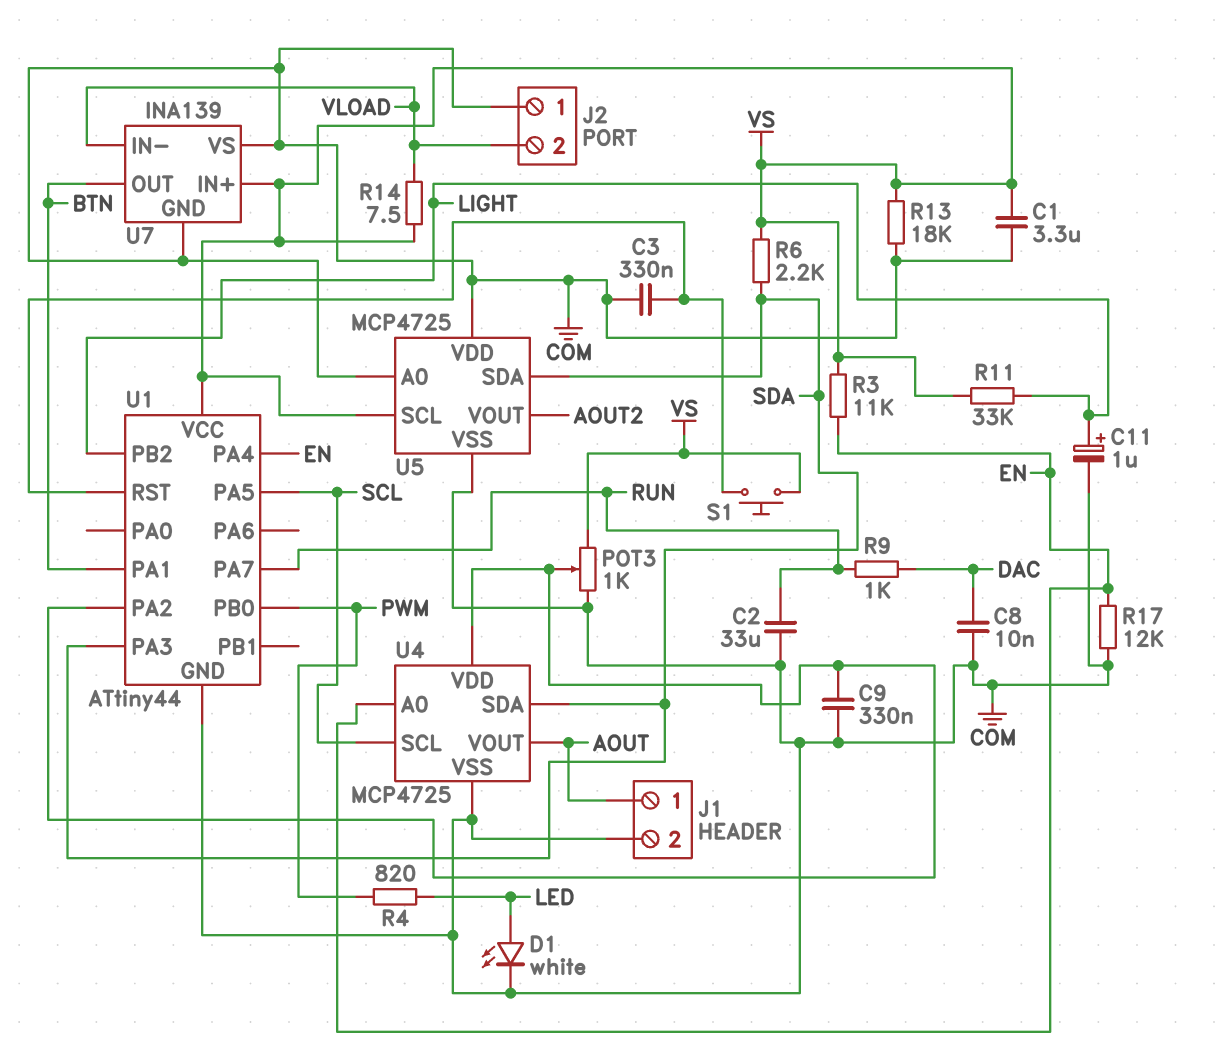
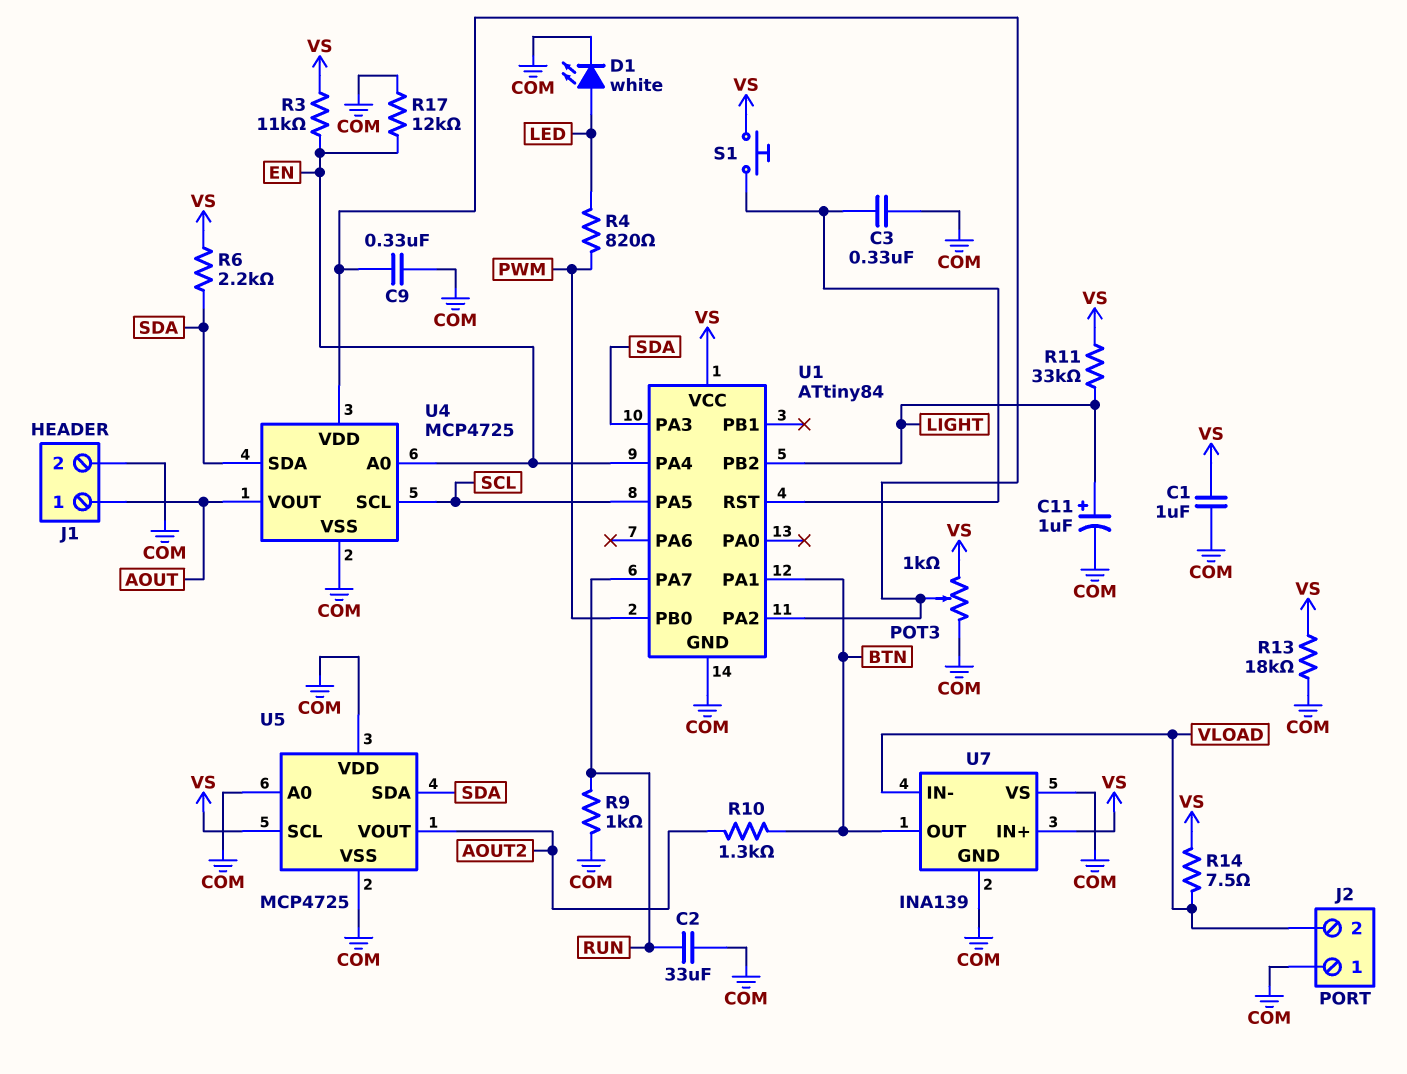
C1: 3.3uF (COM, VS) -> 1uF (COM, VS)
C8: 10nF (COM, DAC) -> none
R9: 1k (DAC, RUN) -> 1k (COM, RUN)
R10: none -> 1.3k (AOUT2, BTN)
U1: ATtiny44 -> ATtiny84

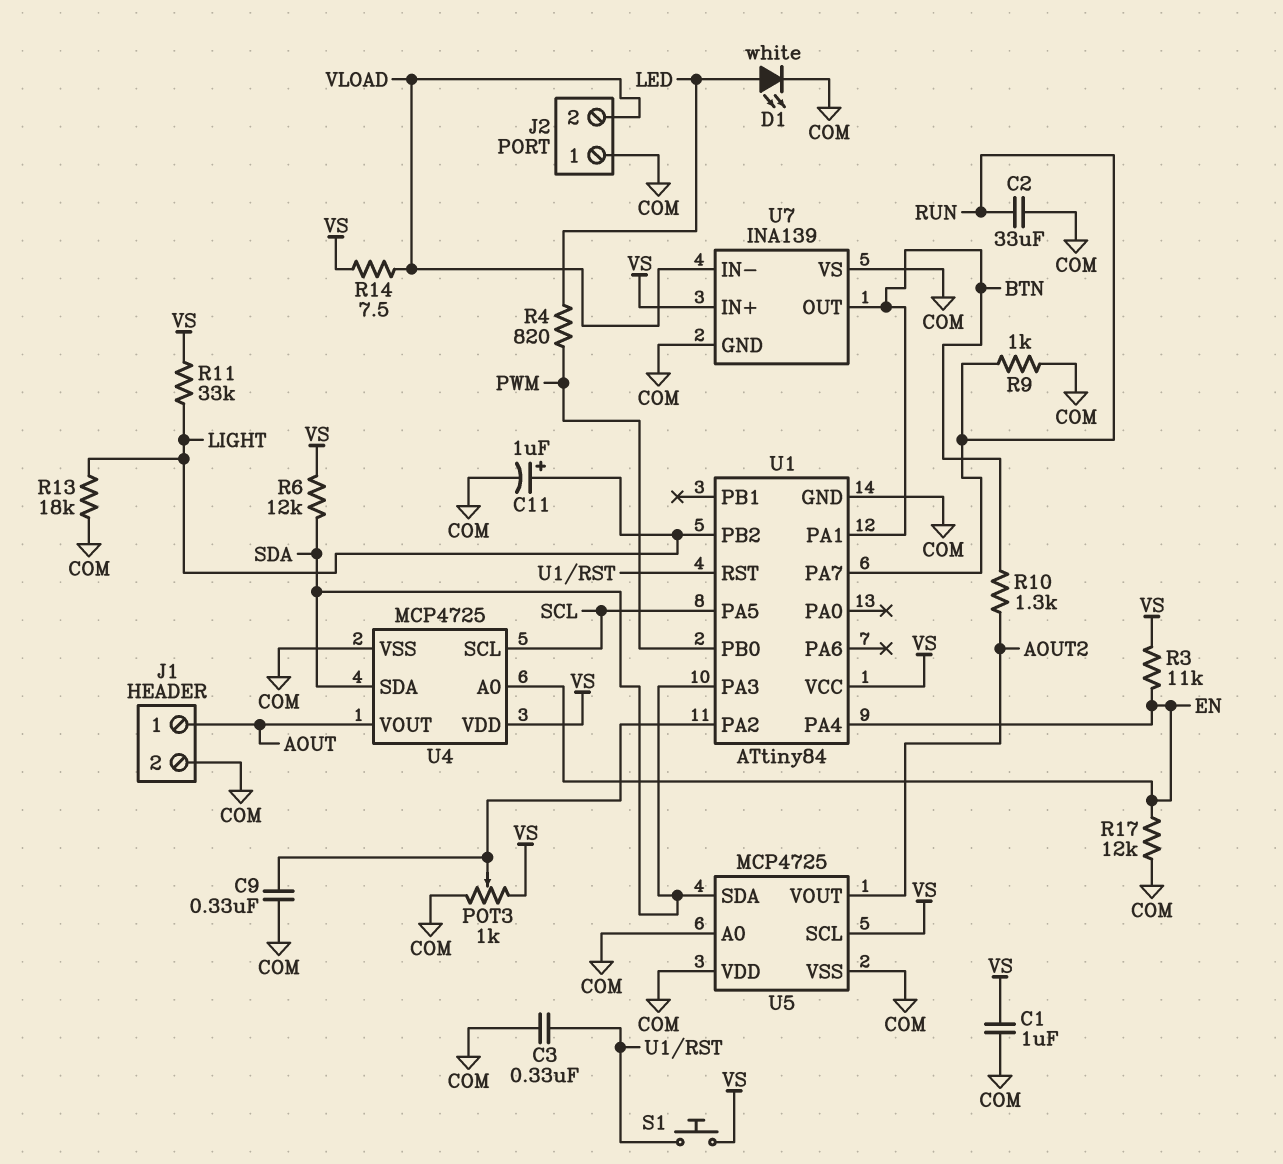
R6: 2.2k (SDA, VS) -> 12k (SDA, VS)
R13: 18k (COM, VS) -> 18k (COM, LIGHT)
U4 pin VDD: U1/PA2 -> VS

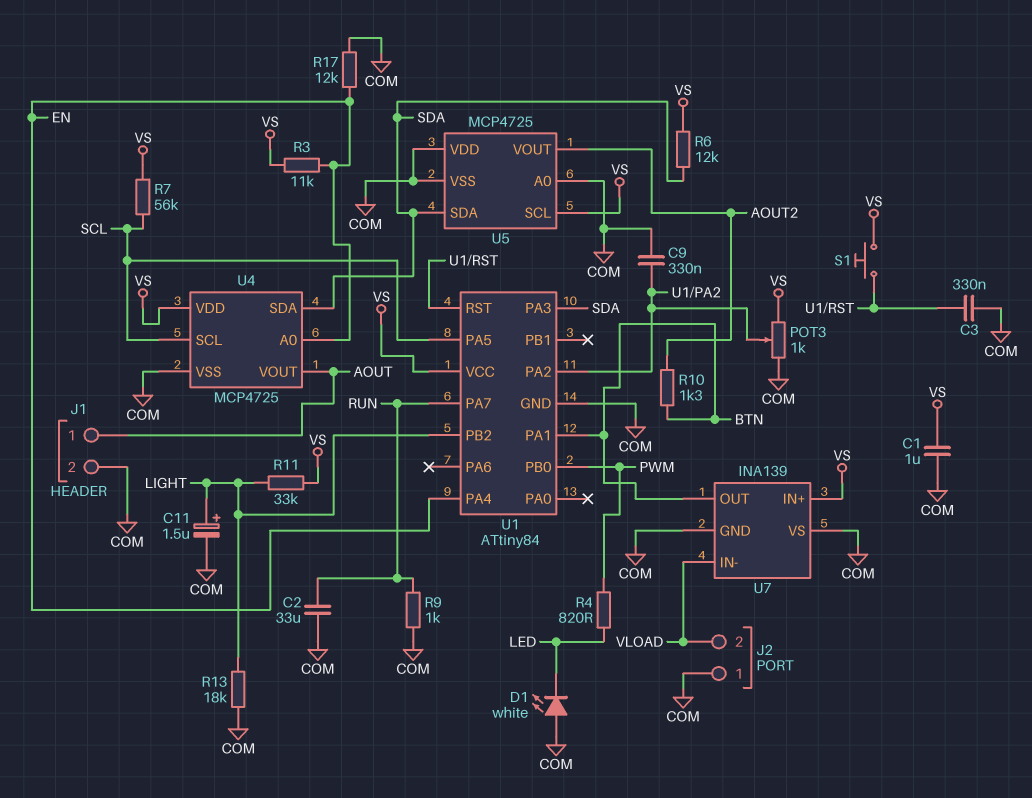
C11: 1uF (plus LIGHT, minus COM) -> 1.5uF (plus LIGHT, minus COM)
D1: LED white (A LED, K COM) -> LED white (A COM, K LED)
R7: none -> 56k (SCL, VS)
R14: 7.5 (VLOAD, VS) -> none

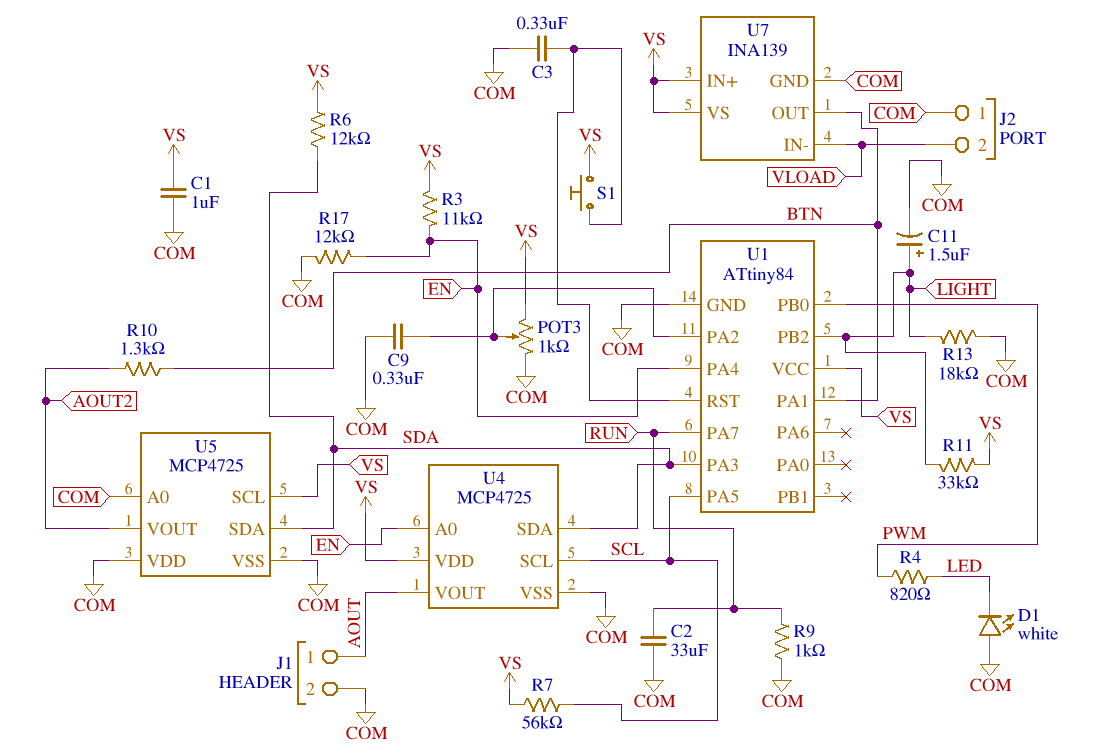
U7 pin VS: COM -> VS

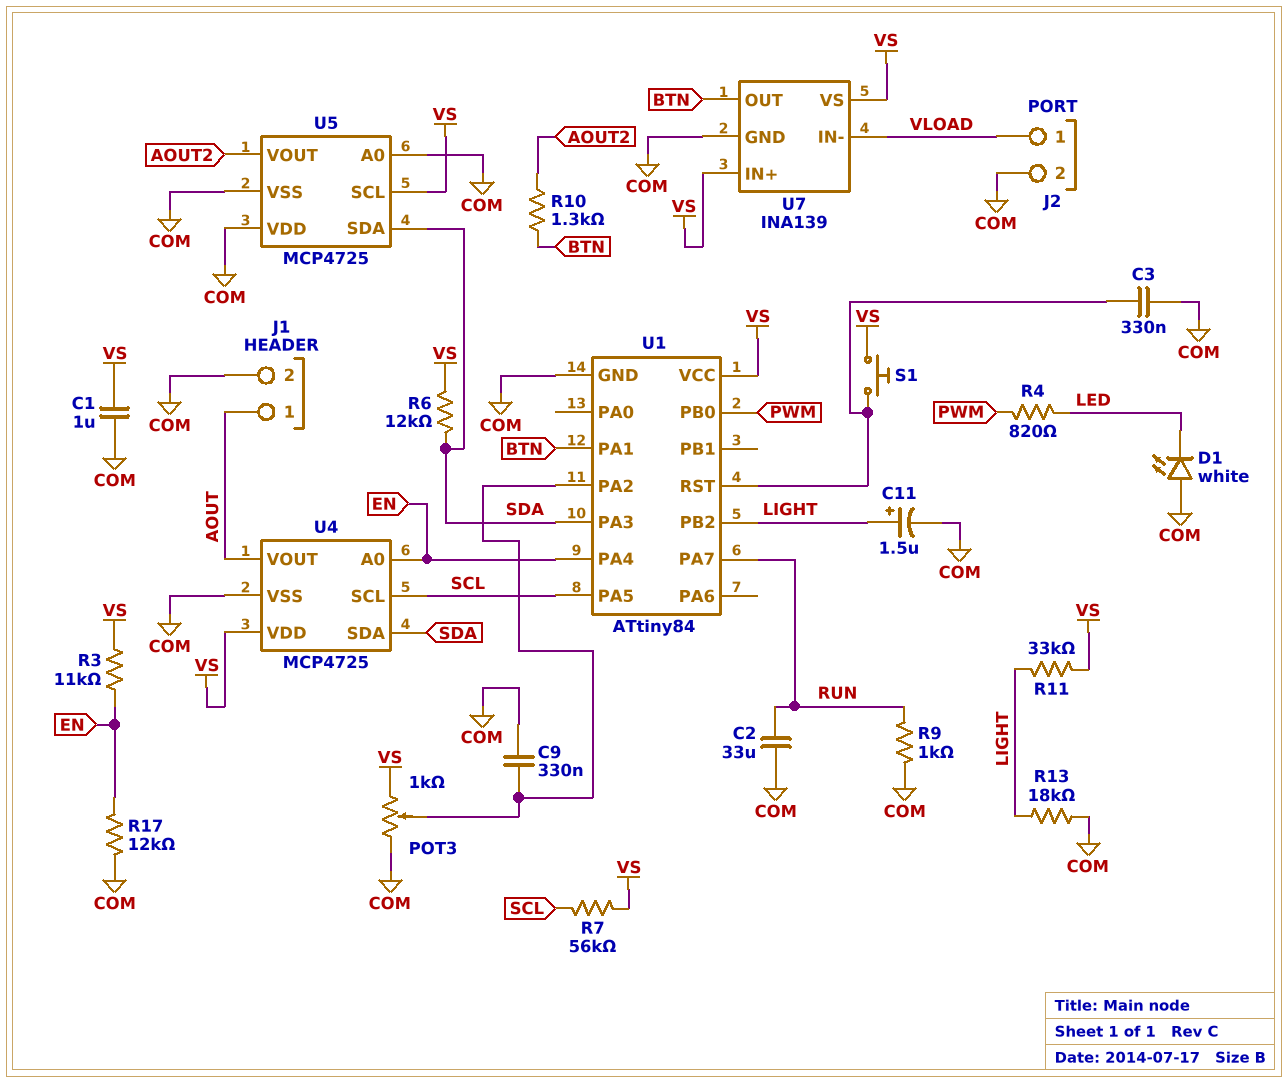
J2 pin 1: COM -> VLOAD
J2 pin 2: VLOAD -> COM

